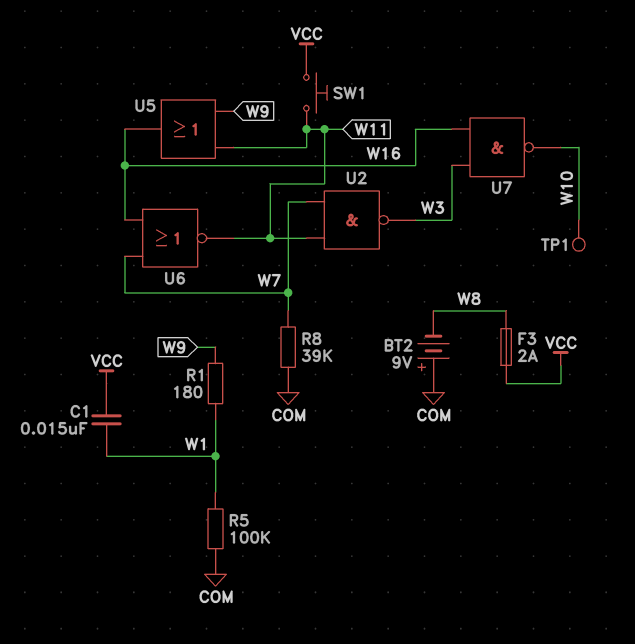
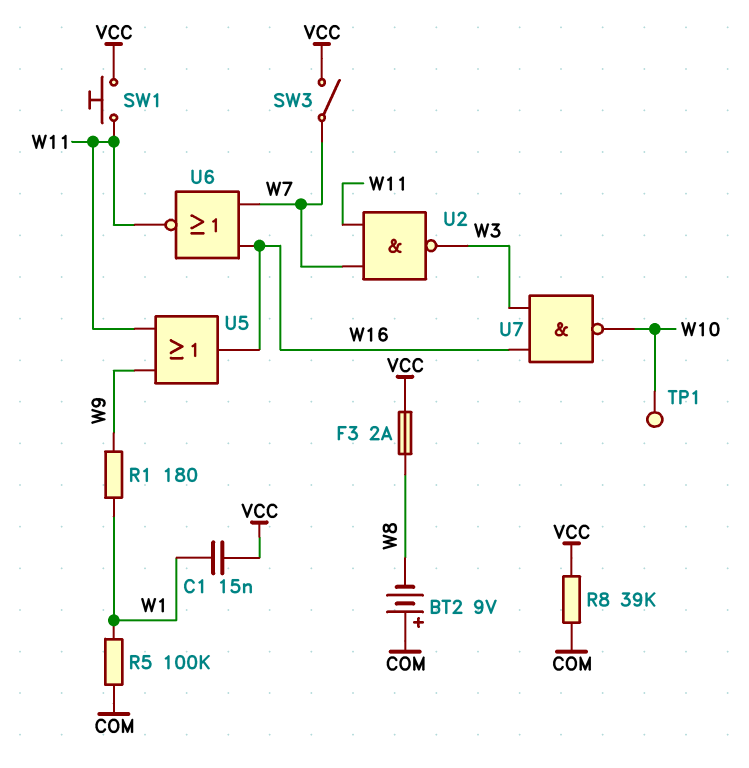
R8: 39k (COM, W7) -> 39k (COM, VCC)
SW3: none -> switch (VCC, W7)

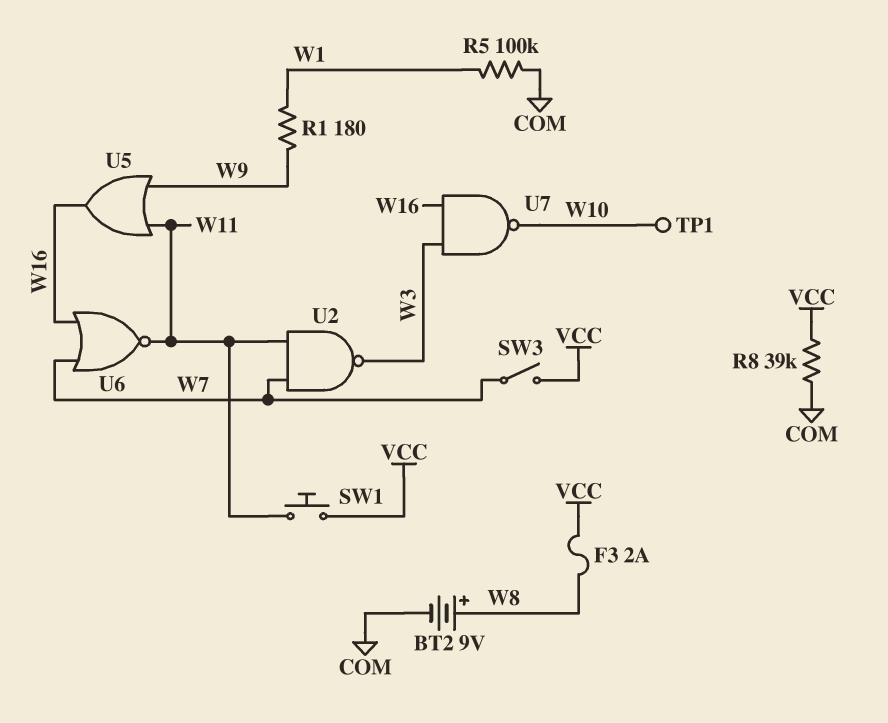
BT2: 9V (plus COM, minus W8) -> 9V (plus W8, minus COM)
C1: 15nF (VCC, W1) -> none

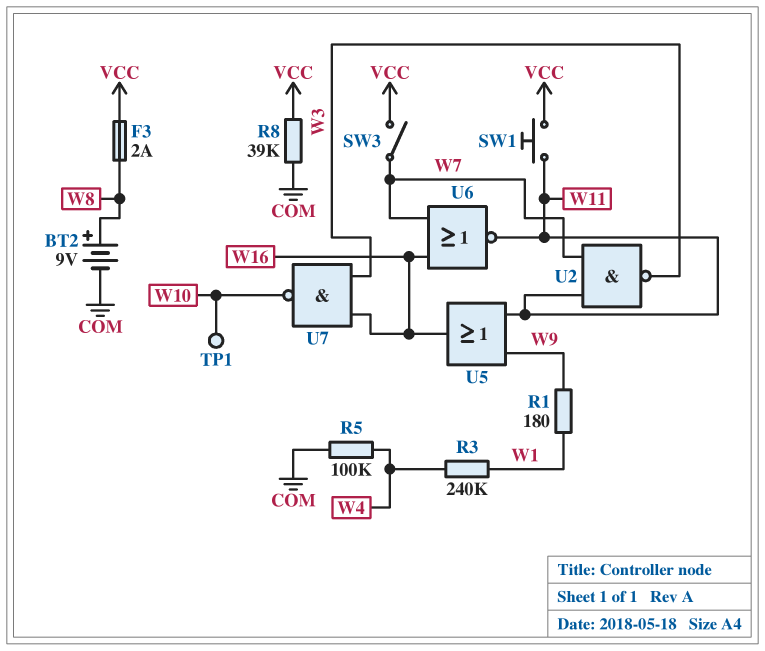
R3: none -> 240k (W1, W4)
R5: 100k (COM, W1) -> 100k (COM, W4)

